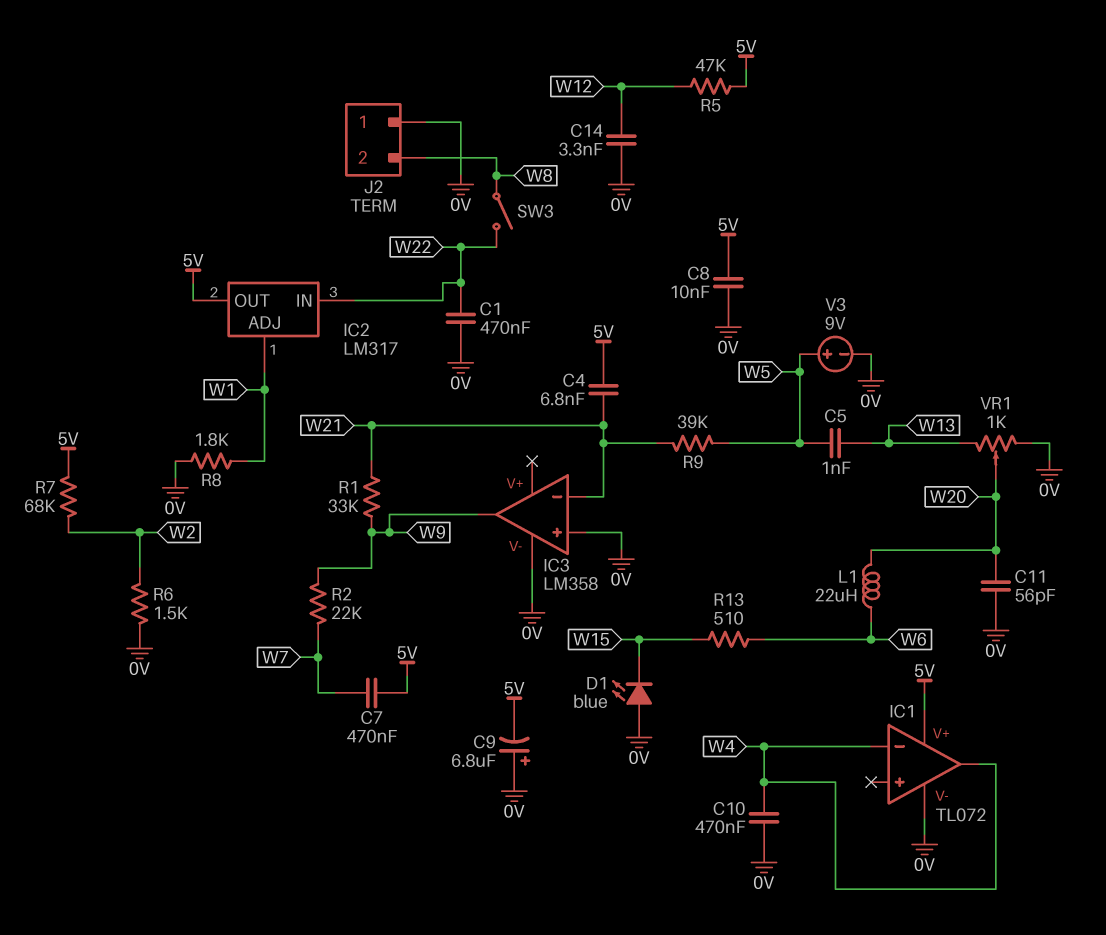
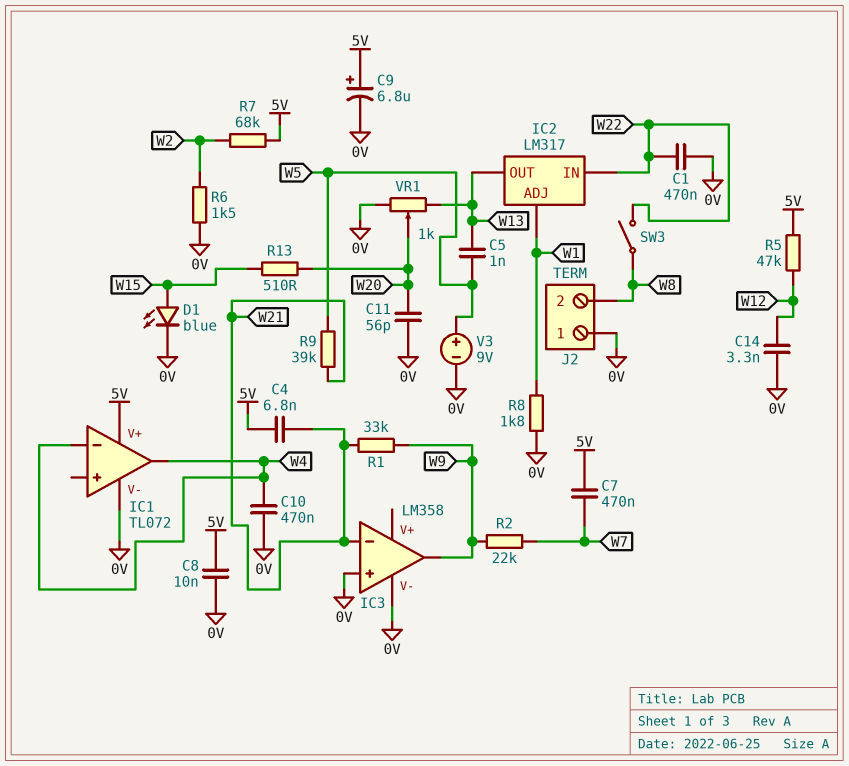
C9: 6.8uF (plus 0V, minus 5V) -> 6.8uF (plus 5V, minus 0V)
D1: LED blue (A 0V, K W15) -> LED blue (A W15, K 0V)
IC2 pin OUT: 5V -> W13
L1: 22uH (W6, W20) -> none
R13: 510 (W6, W15) -> 510 (W15, W20)

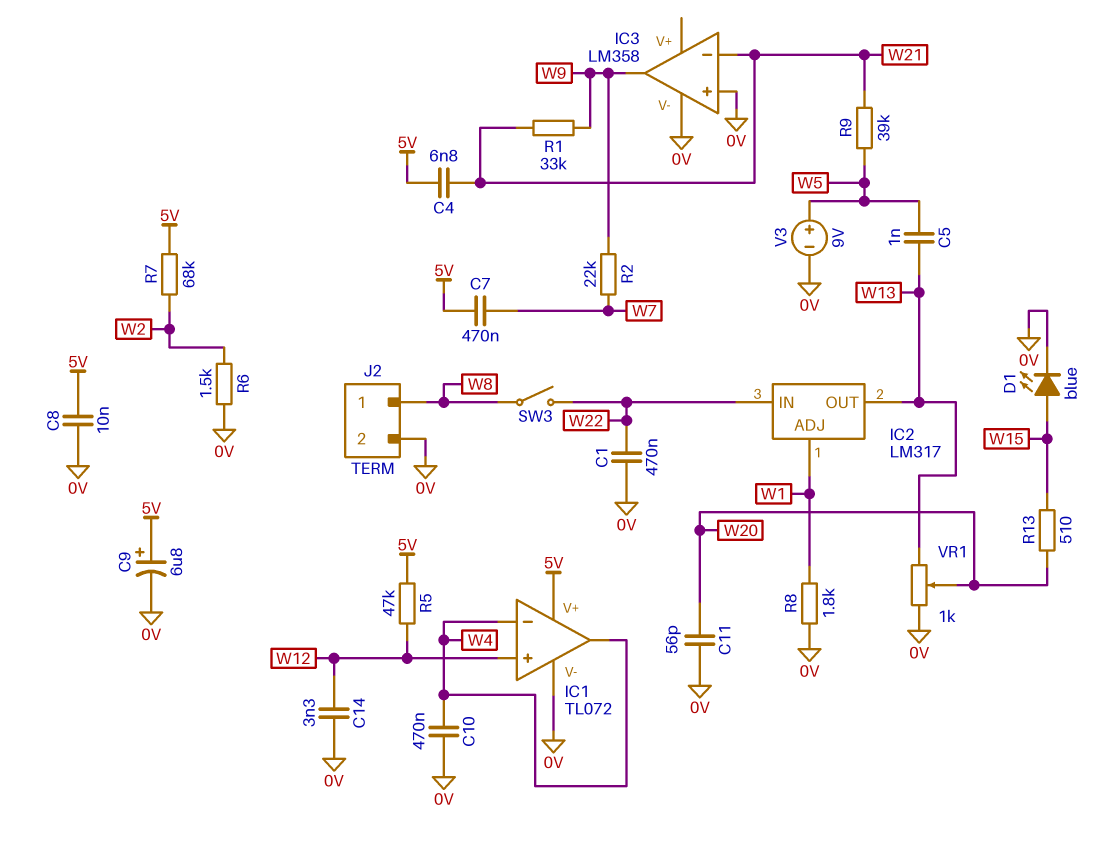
IC1 pin in+: none -> W12
J2 pin 1: 0V -> W8
J2 pin 2: W8 -> 0V

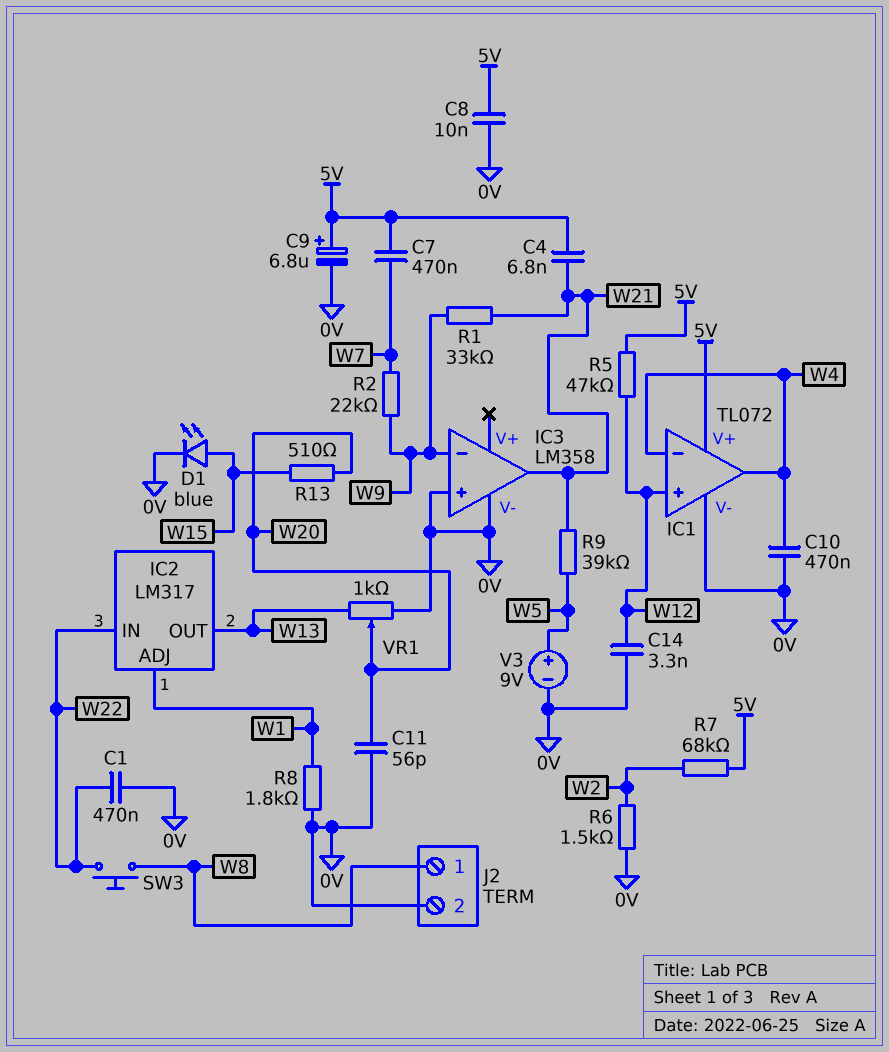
C5: 1nF (W5, W13) -> none
IC3 pin in-: W21 -> W9
IC3 pin out: W9 -> W21
SW3: switch (W8, W22) -> button (W8, W22)

